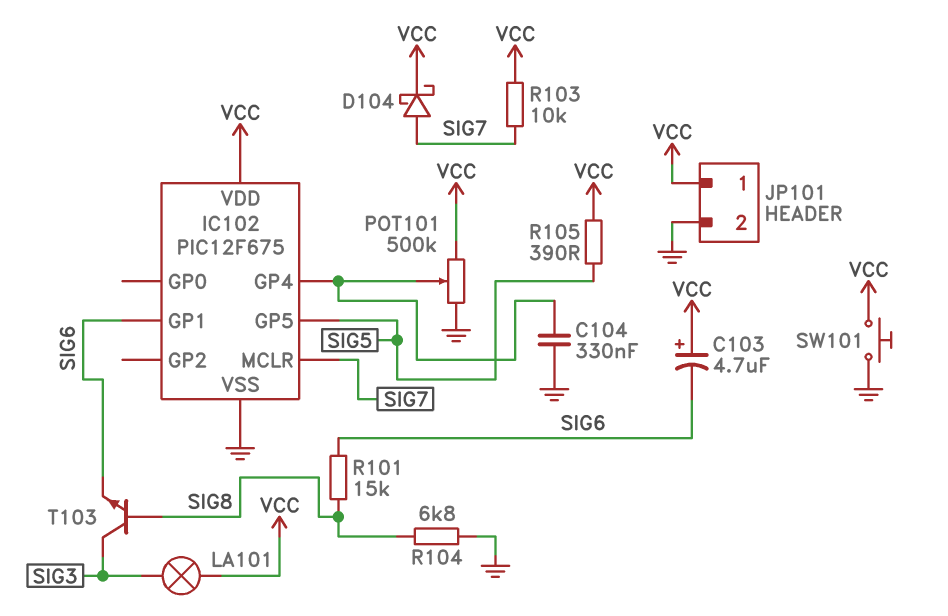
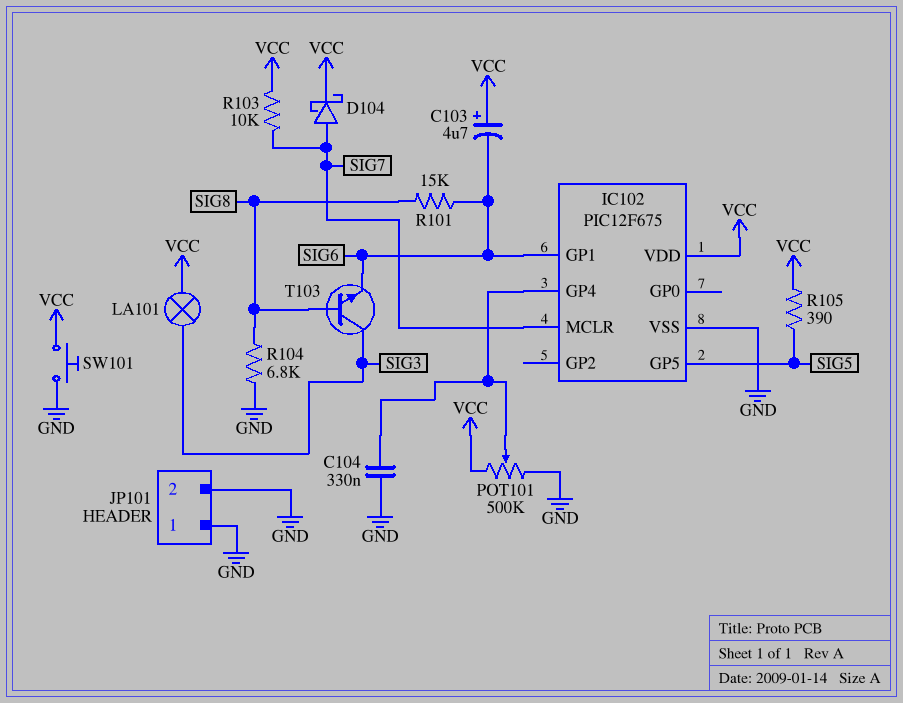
JP101 pin 1: VCC -> GND

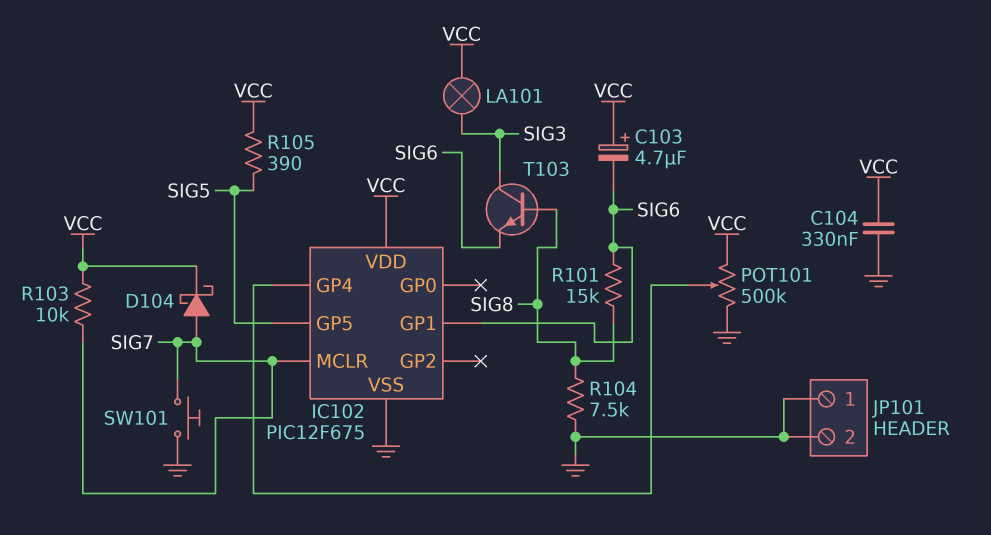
C104: 330nF (GND, IC102/GP4) -> 330nF (GND, VCC)
R104: 6.8k (GND, SIG8) -> 7.5k (GND, SIG8)
SW101: button (GND, VCC) -> button (GND, SIG7)

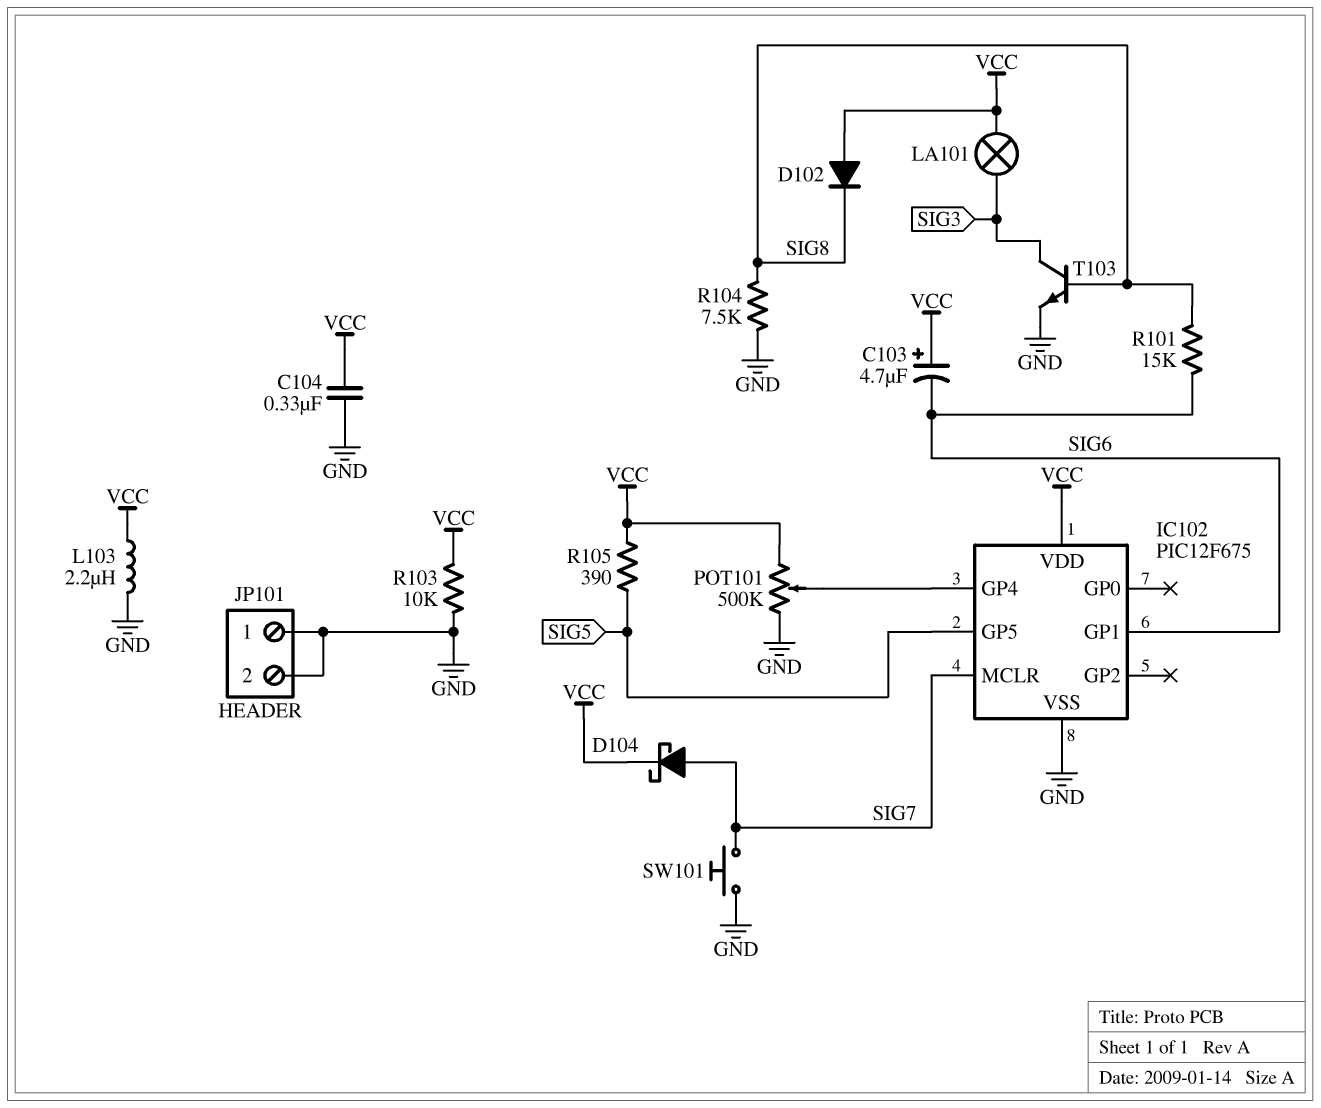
D102: none -> diode (A VCC, K SIG8)
L103: none -> 2.2uH (GND, VCC)
R103: 10k (SIG7, VCC) -> 10k (GND, VCC)
T103: NPN (B SIG8, C SIG3, E SIG6) -> NPN (B SIG8, C SIG3, E GND)

